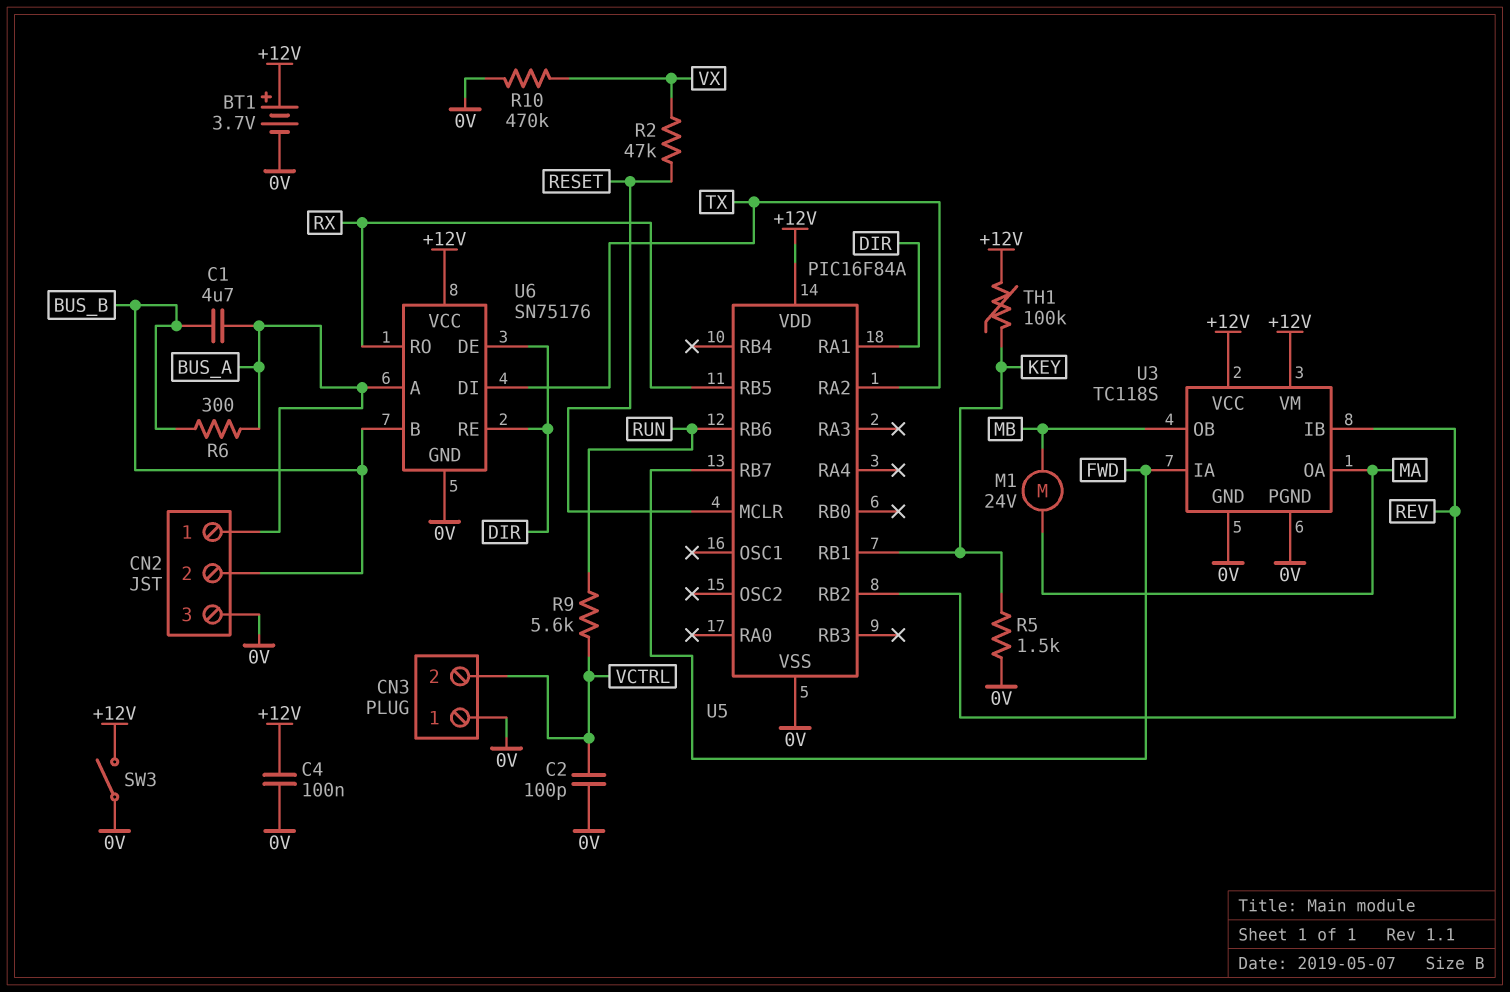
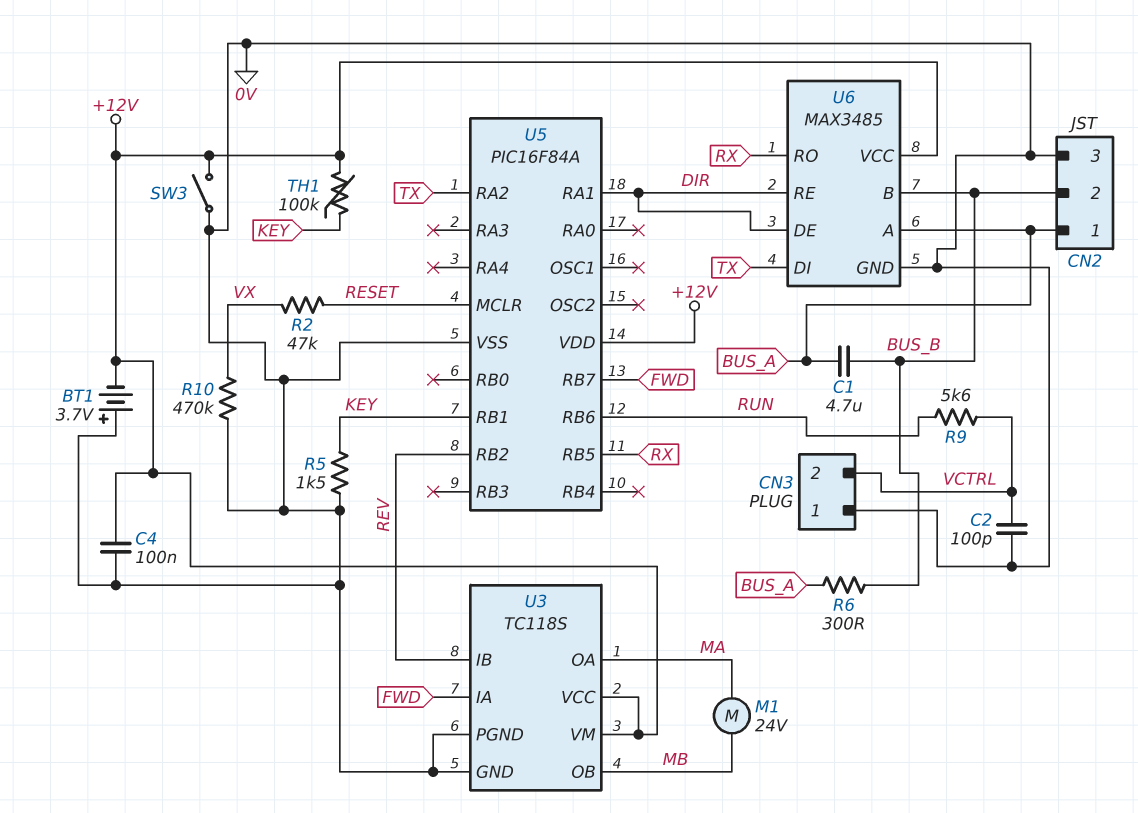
BT1: 3.7V (plus +12V, minus 0V) -> 3.7V (plus 0V, minus +12V)
U6: SN75176 -> MAX3485

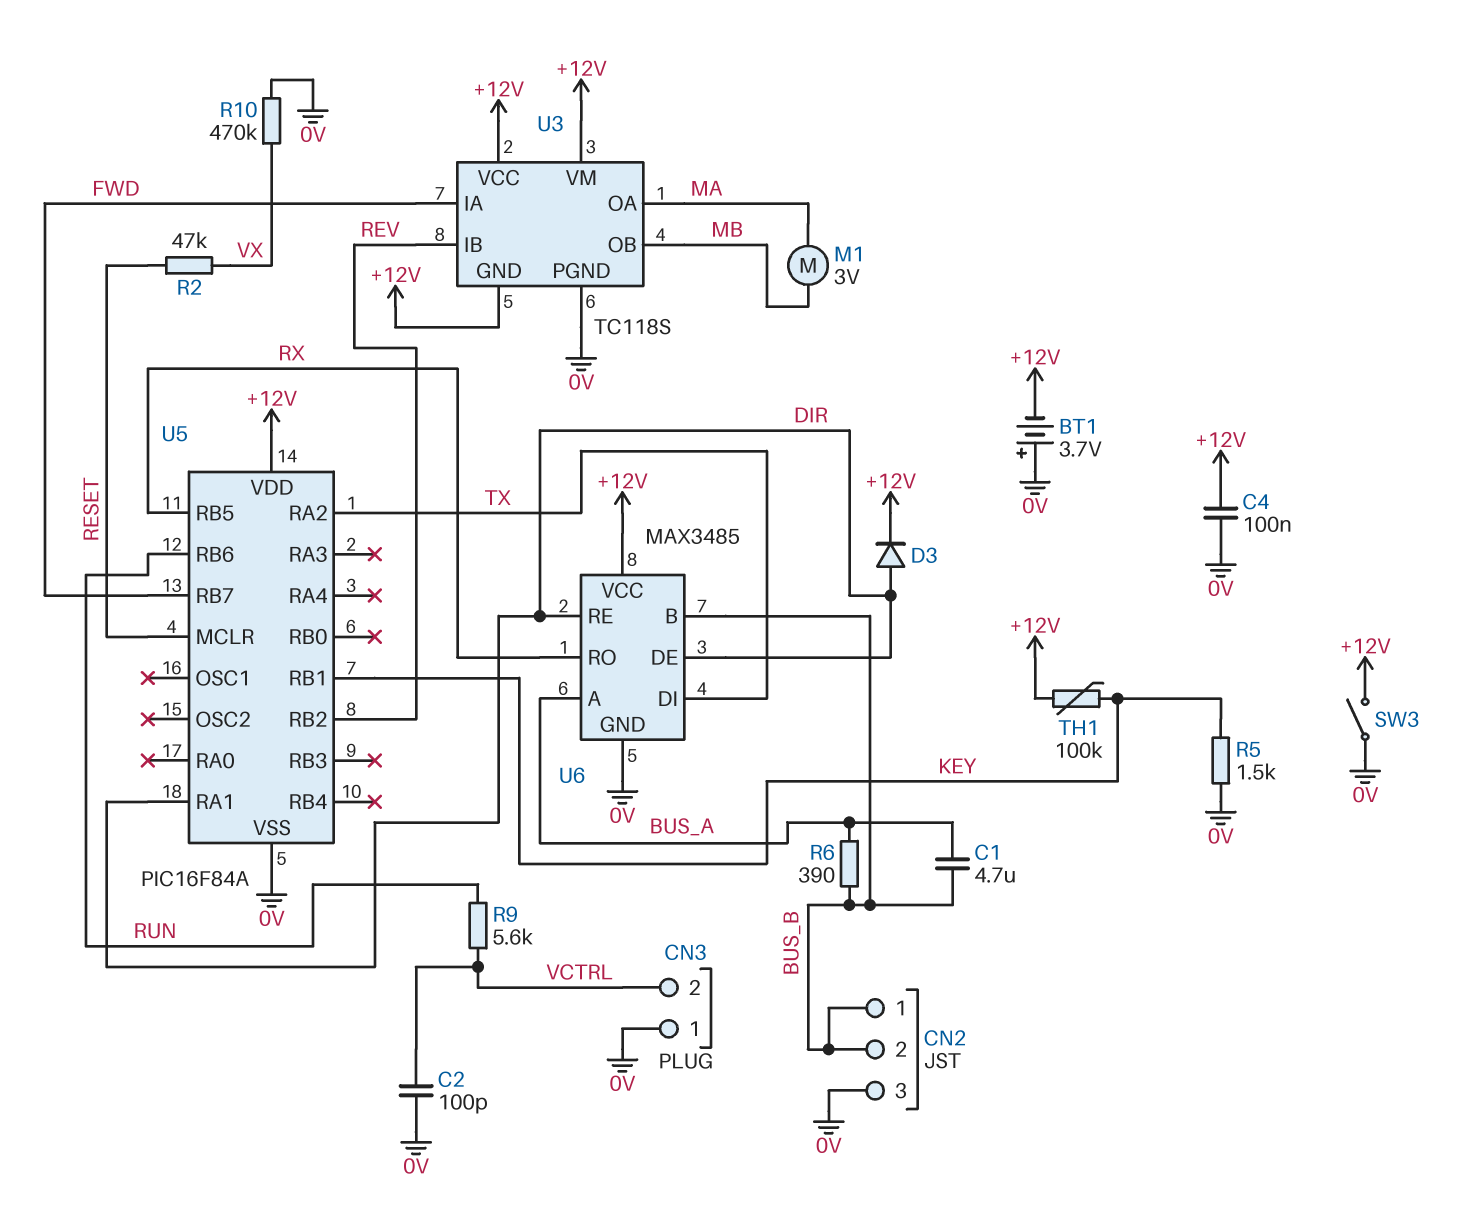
CN2 pin 1: BUS_A -> BUS_B
D3: none -> diode (A DIR, K +12V)
M1: motor 24V (MA, MB) -> motor 3V (MA, MB)
R6: 300 (BUS_A, BUS_B) -> 390 (BUS_A, BUS_B)
U3 pin GND: 0V -> +12V

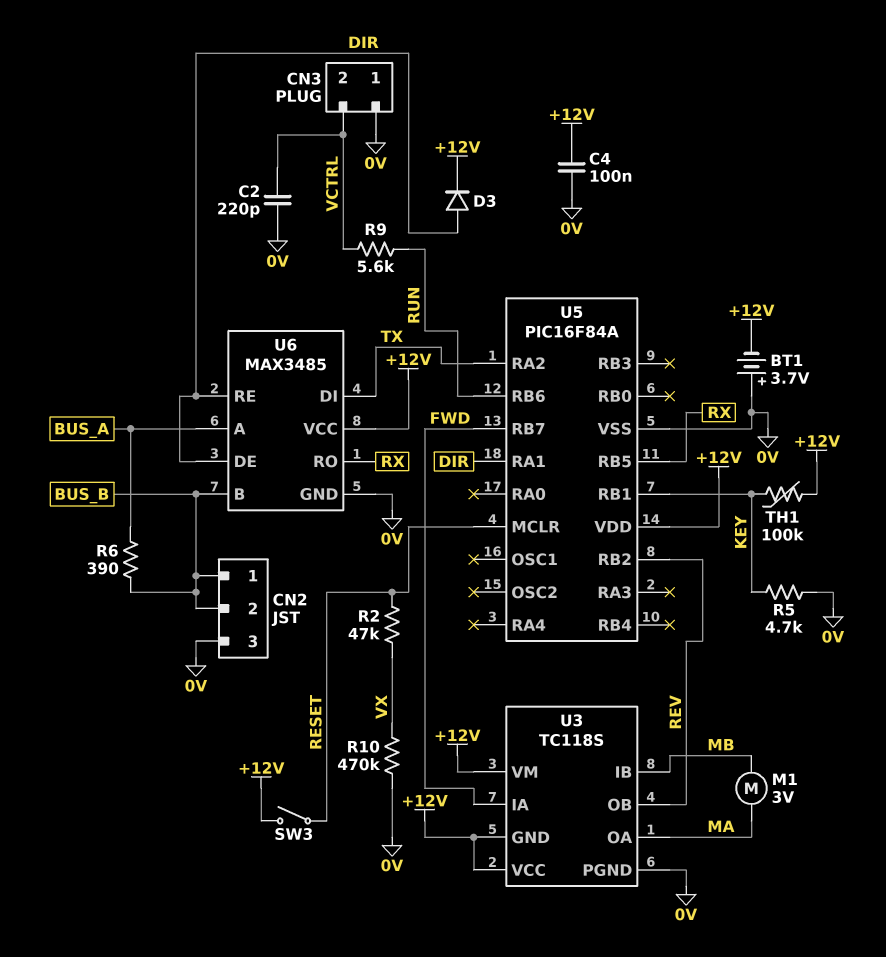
C1: 4.7uF (BUS_A, BUS_B) -> none
C2: 100pF (0V, VCTRL) -> 220pF (0V, VCTRL)
R5: 1.5k (0V, KEY) -> 4.7k (0V, KEY)
SW3: switch (+12V, 0V) -> switch (+12V, RESET)
U3 pin IB: REV -> MB
U3 pin OB: MB -> REV

